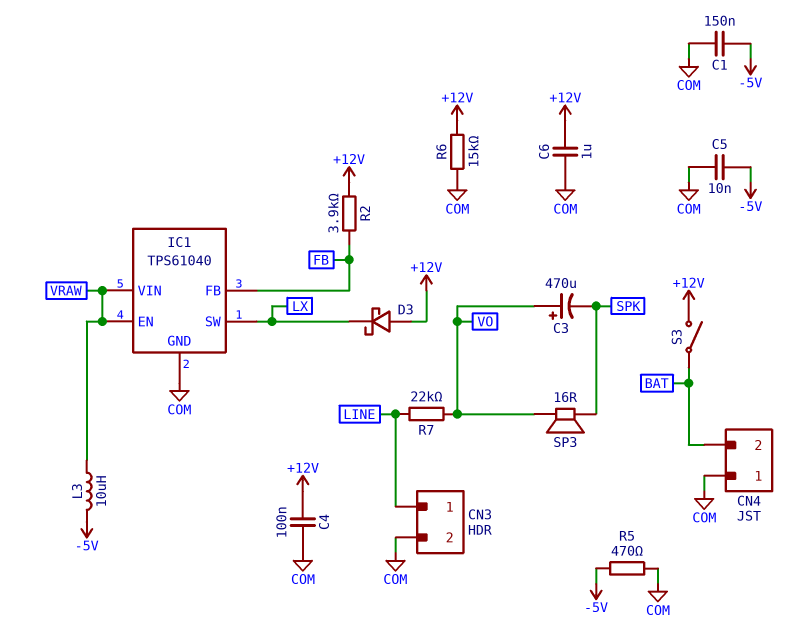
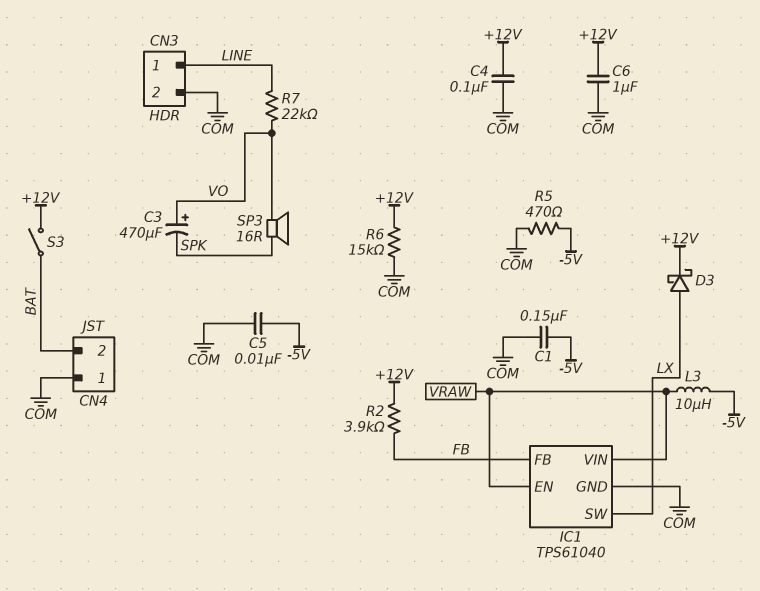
D3: schottky (A +12V, K LX) -> schottky (A LX, K +12V)

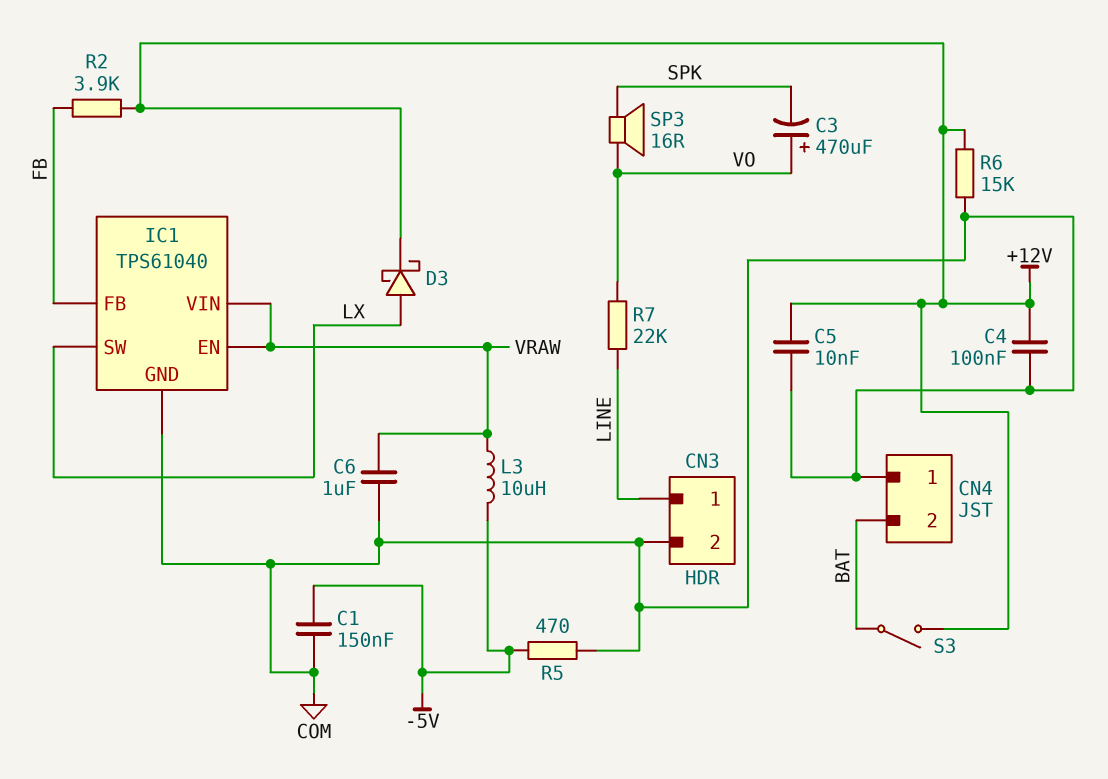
C5: 10nF (-5V, COM) -> 10nF (+12V, COM)
C6: 1uF (+12V, COM) -> 1uF (COM, VRAW)

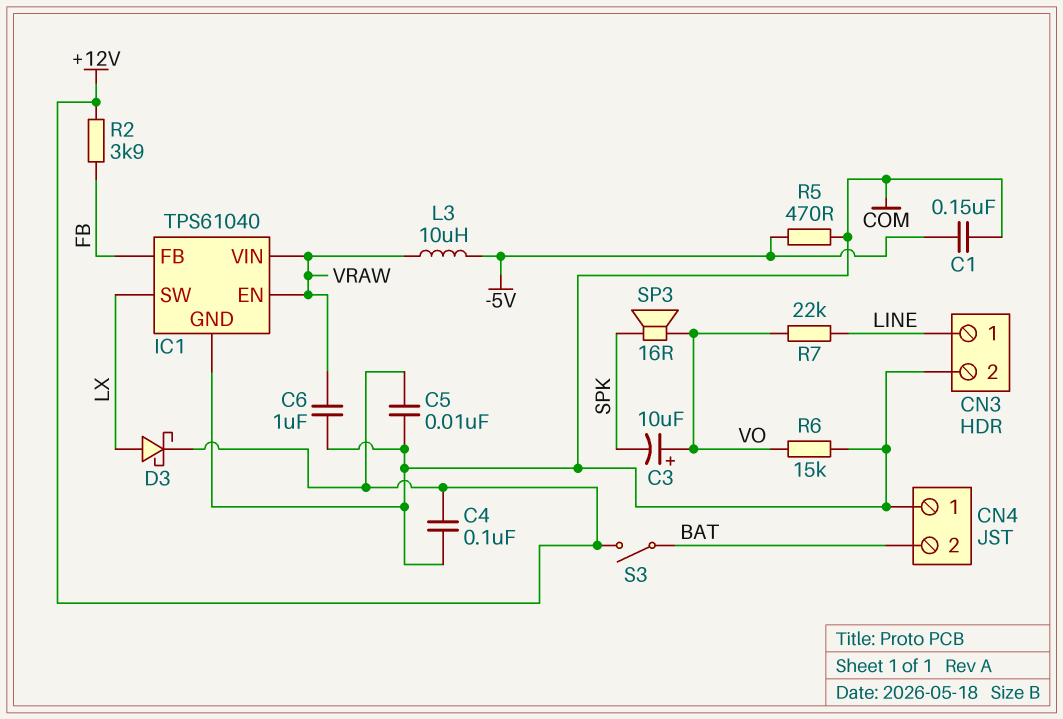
C3: 470uF (plus VO, minus SPK) -> 10uF (plus VO, minus SPK)
R6: 15k (+12V, COM) -> 15k (COM, VO)

